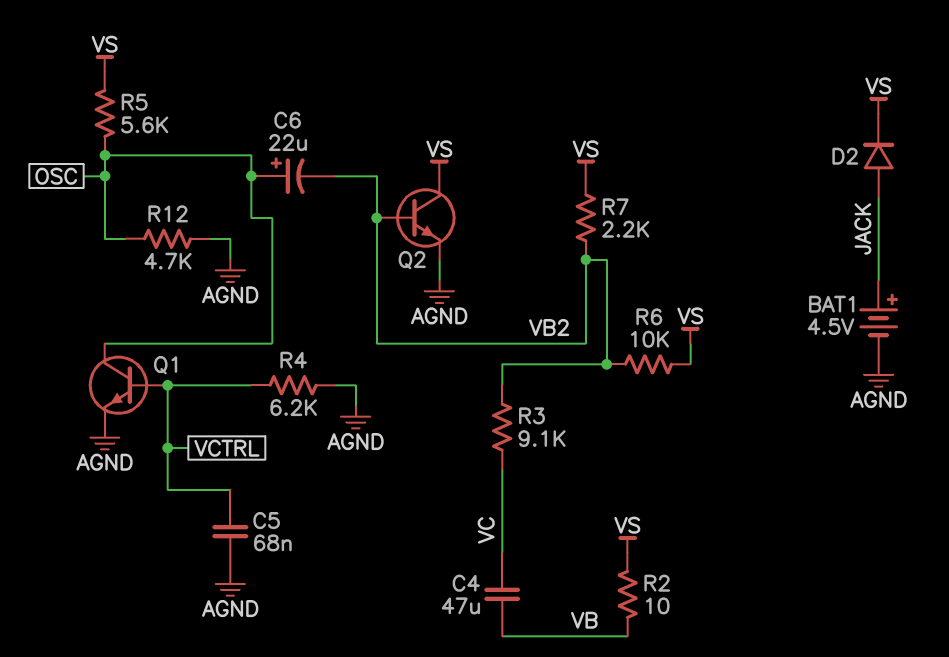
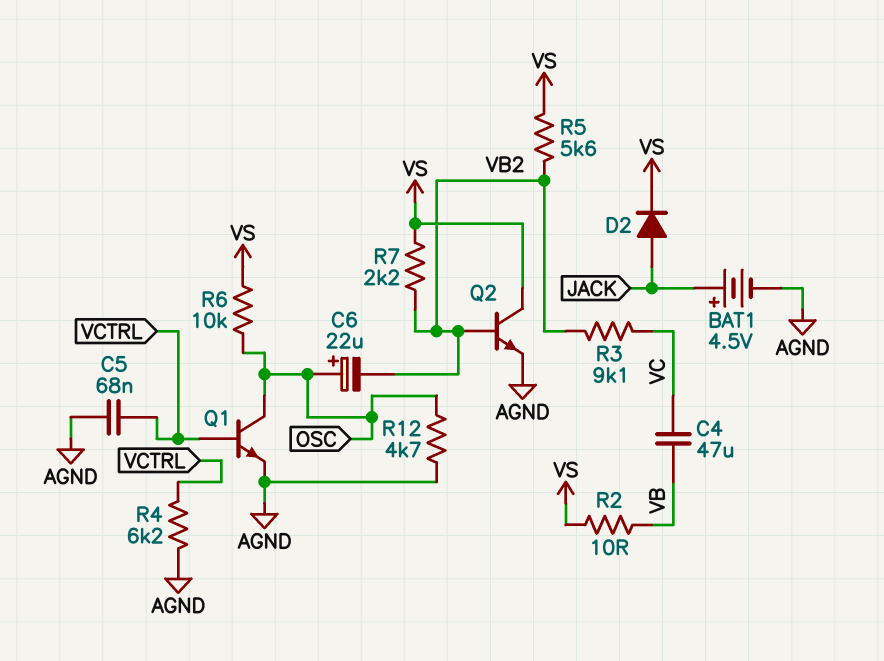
R5: 5.6k (OSC, VS) -> 5.6k (VB2, VS)
R6: 10k (VB2, VS) -> 10k (OSC, VS)

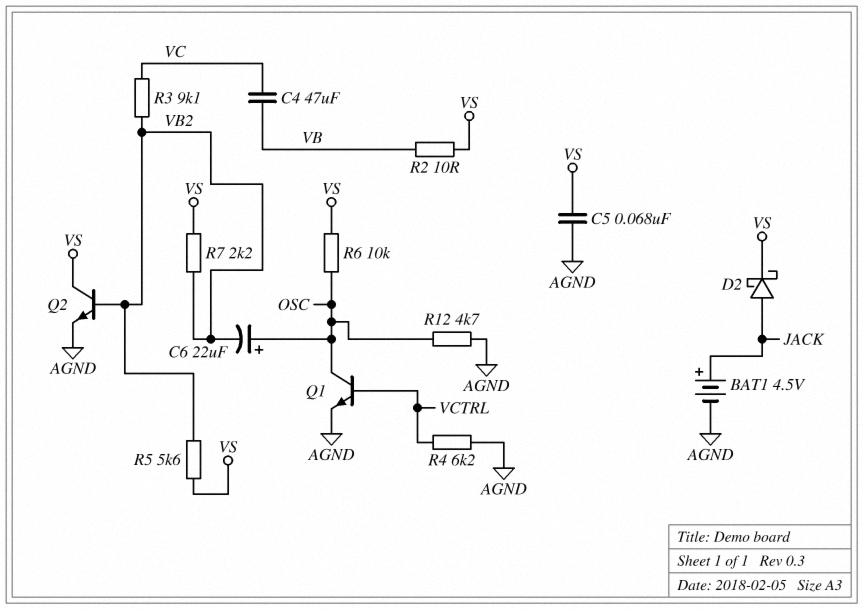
C5: 68nF (AGND, VCTRL) -> 68nF (AGND, VS)
D2: diode (A JACK, K VS) -> schottky (A JACK, K VS)

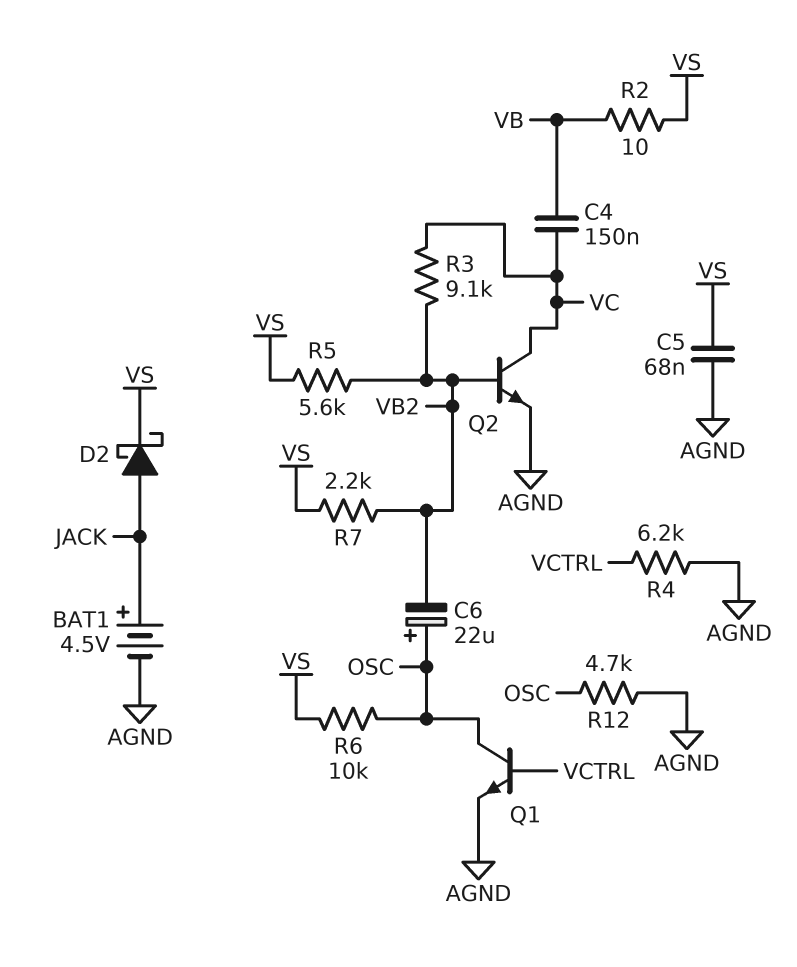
C4: 47uF (VB, VC) -> 150nF (VB, VC)
Q2: NPN (B VB2, C VS, E AGND) -> NPN (B VB2, C VC, E AGND)

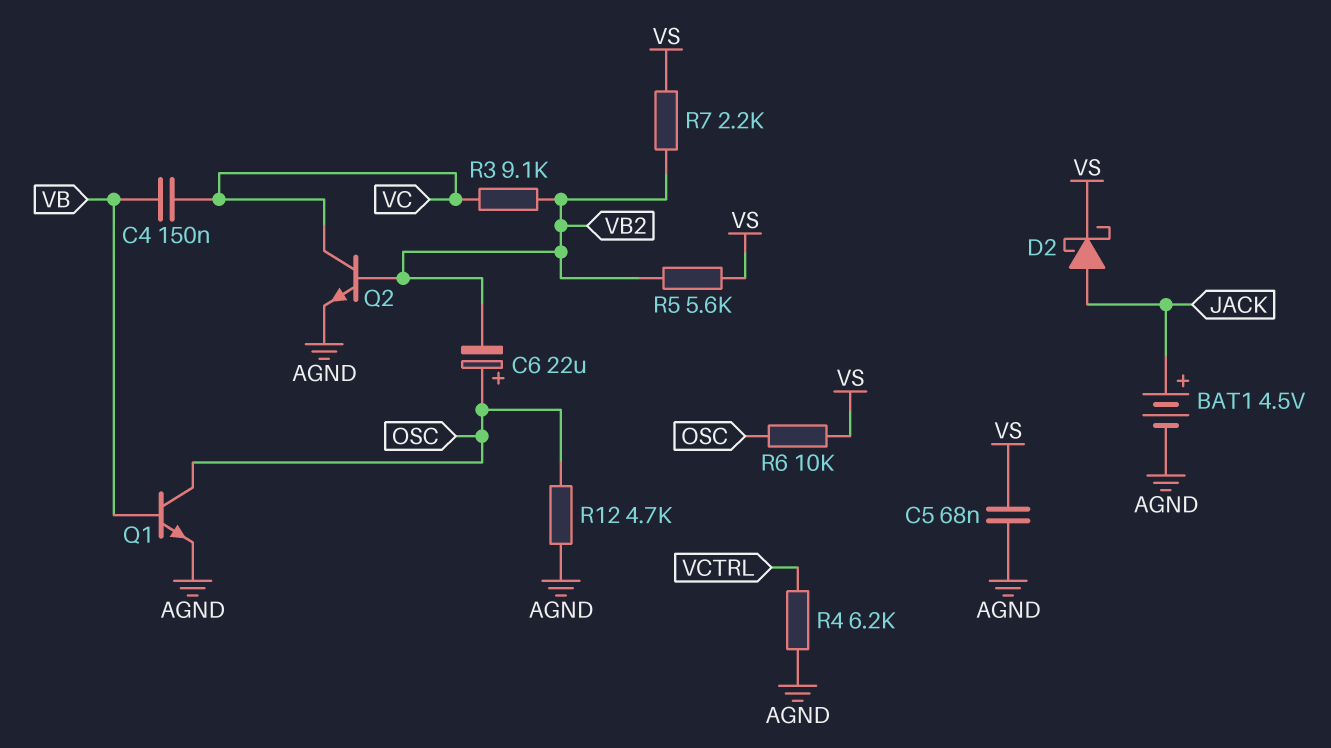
Q1: NPN (B VCTRL, C OSC, E AGND) -> NPN (B VB, C OSC, E AGND)
R2: 10 (VB, VS) -> none

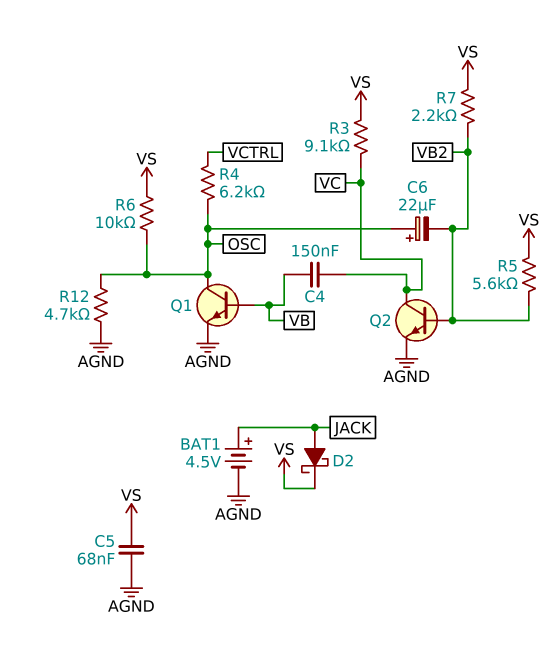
R3: 9.1k (VB2, VC) -> 9.1k (VC, VS)
R4: 6.2k (AGND, VCTRL) -> 6.2k (OSC, VCTRL)

